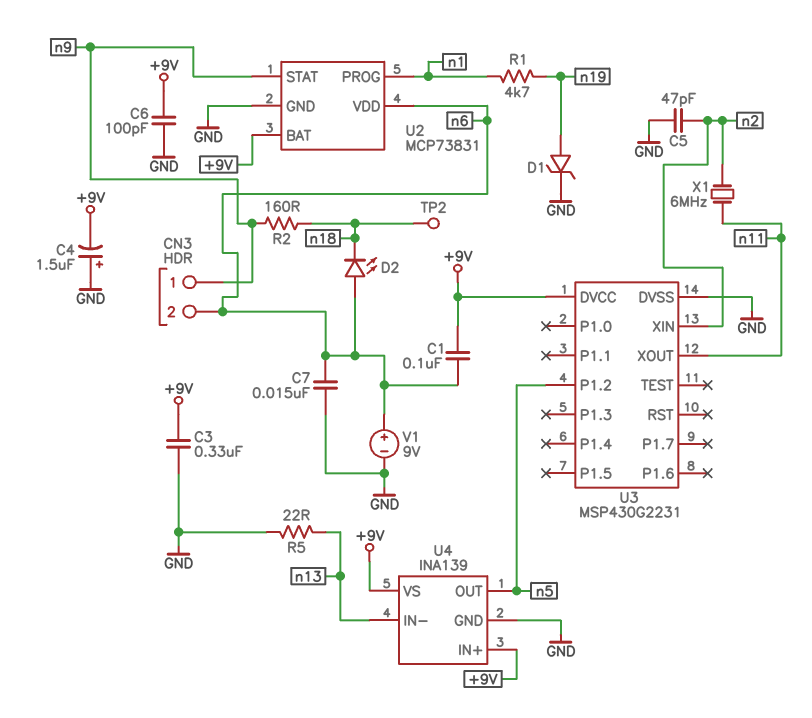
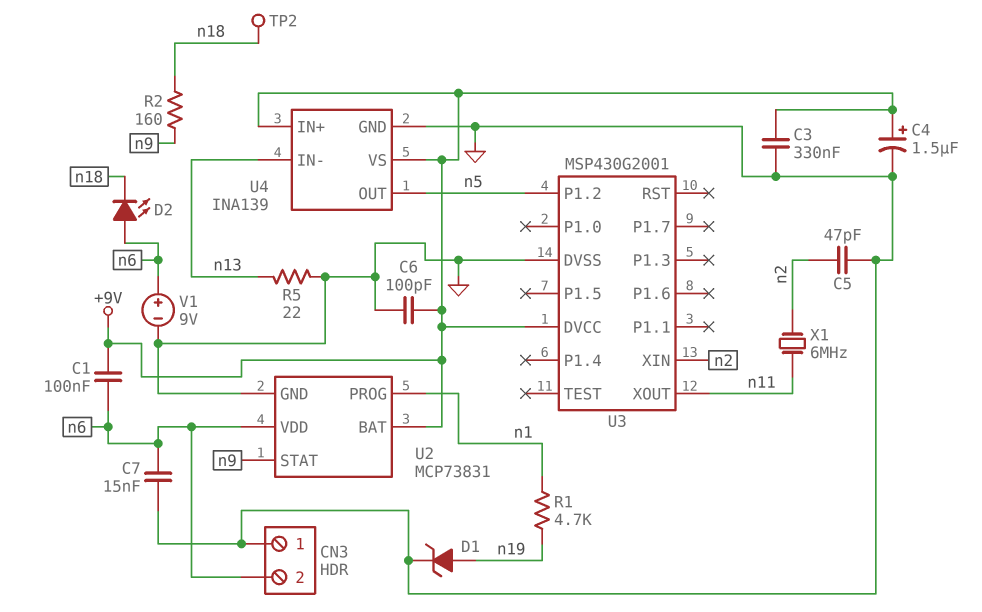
C4: 1.5uF (plus GND, minus +9V) -> 1.5uF (plus +9V, minus GND)
CN3 pin 1: n9 -> GND
U3: MSP430G2231 -> MSP430G2001

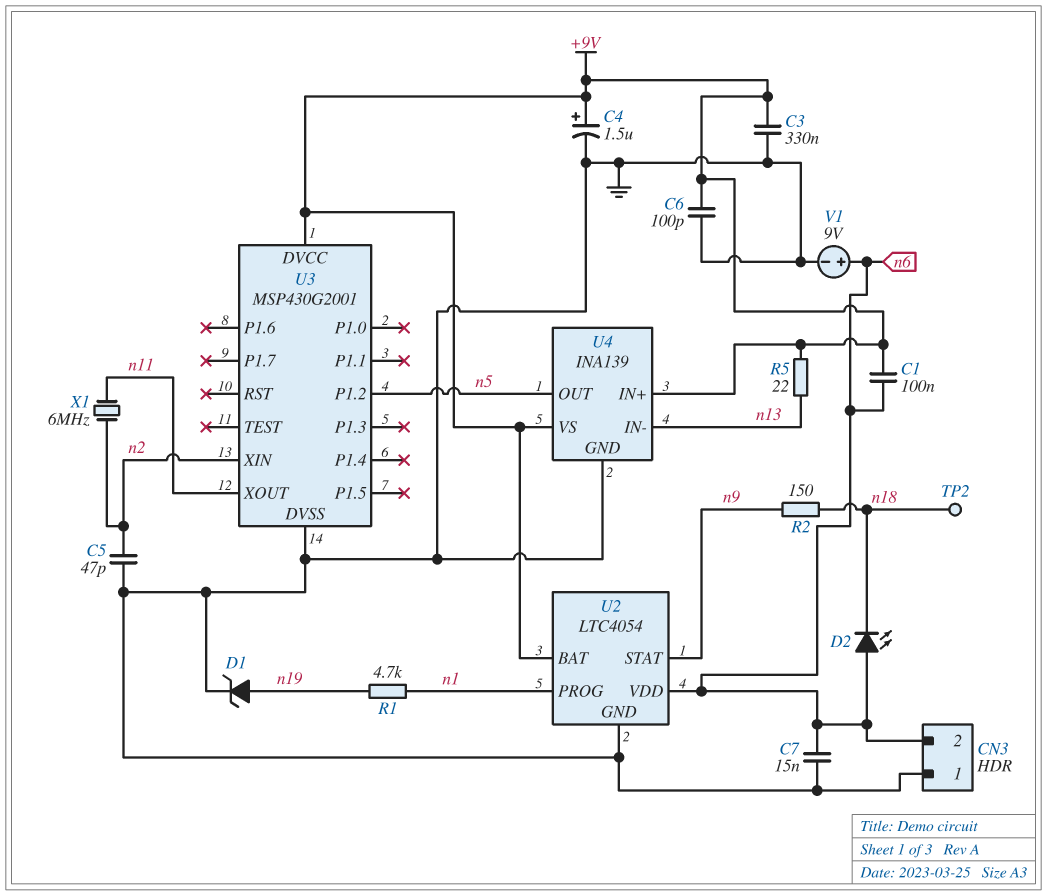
R2: 160 (n9, n18) -> 150 (n9, n18)
R5: 22 (GND, n13) -> 22 (+9V, n13)
U2: MCP73831 -> LTC4054

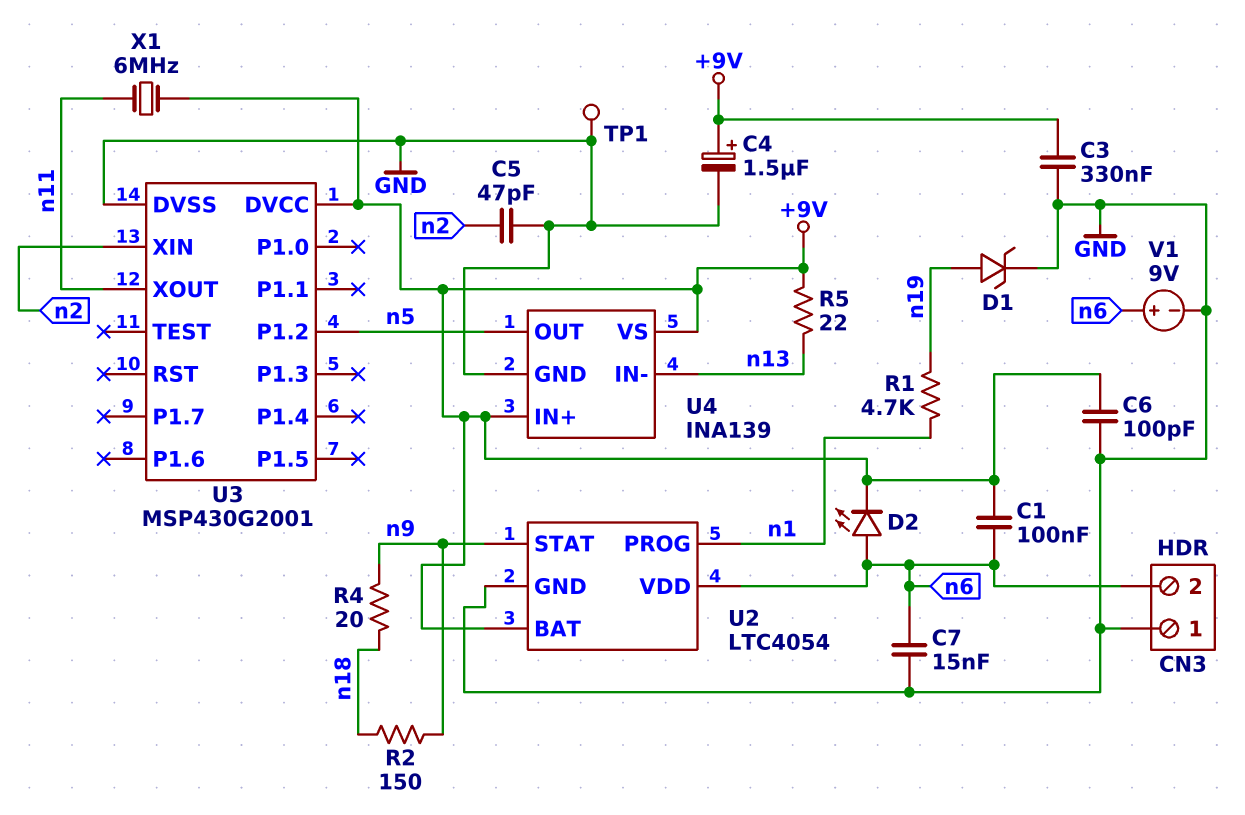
D2: LED (A n6, K n18) -> LED (A n6, K +9V)
R4: none -> 20 (n9, n18)
TP1: none -> test point (GND)
TP2: test point (n18) -> none
X1: 6MHz (n2, n11) -> 6MHz (+9V, n11)

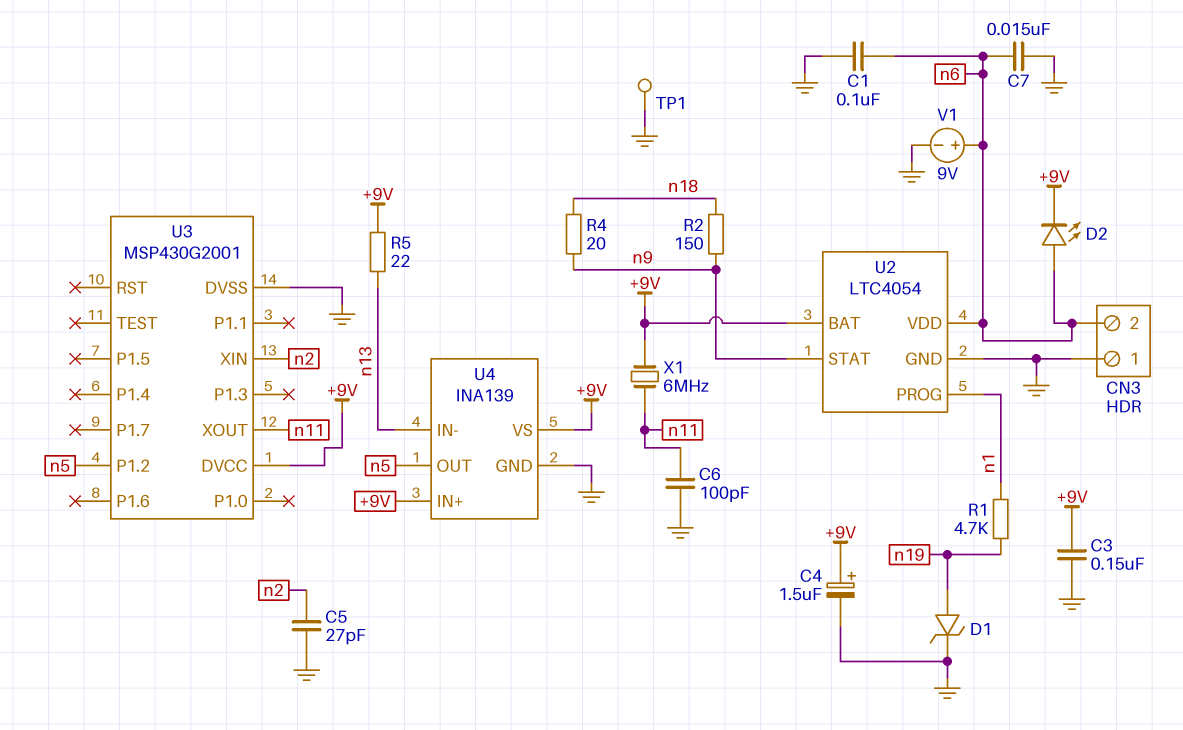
C1: 100nF (+9V, n6) -> 100nF (GND, n6)
C3: 330nF (+9V, GND) -> 150nF (+9V, GND)
C5: 47pF (GND, n2) -> 27pF (GND, n2)
C6: 100pF (+9V, GND) -> 100pF (GND, n11)

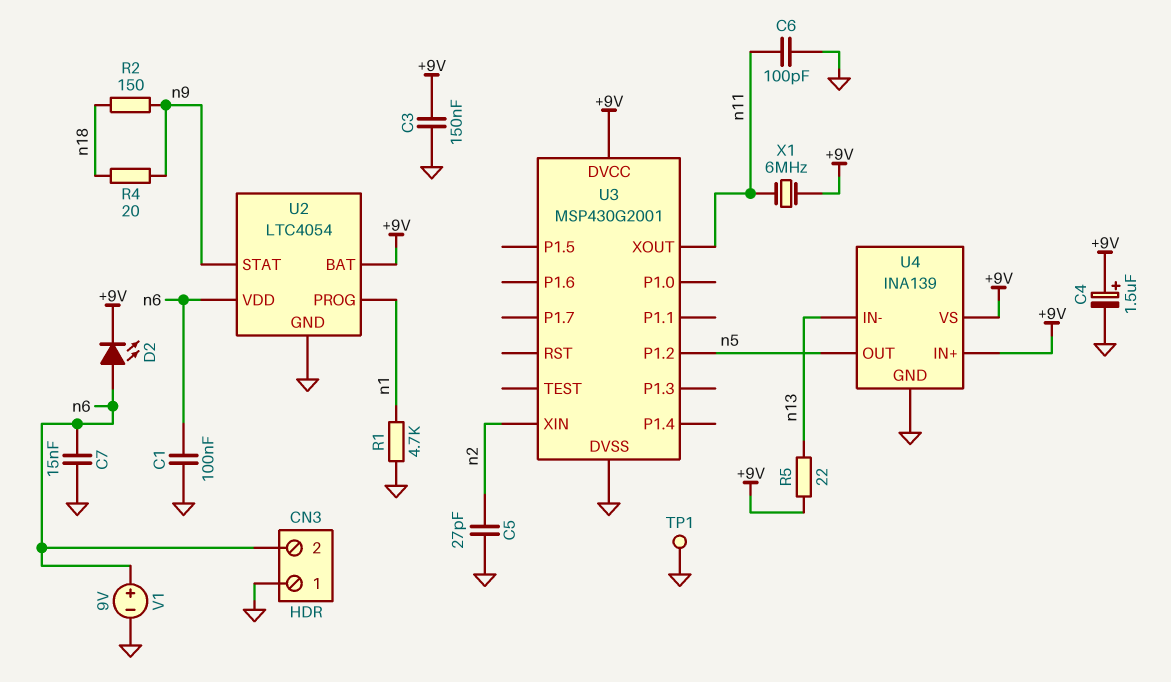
D1: zener (A n19, K GND) -> none
R1: 4.7k (n1, n19) -> 4.7k (GND, n1)

